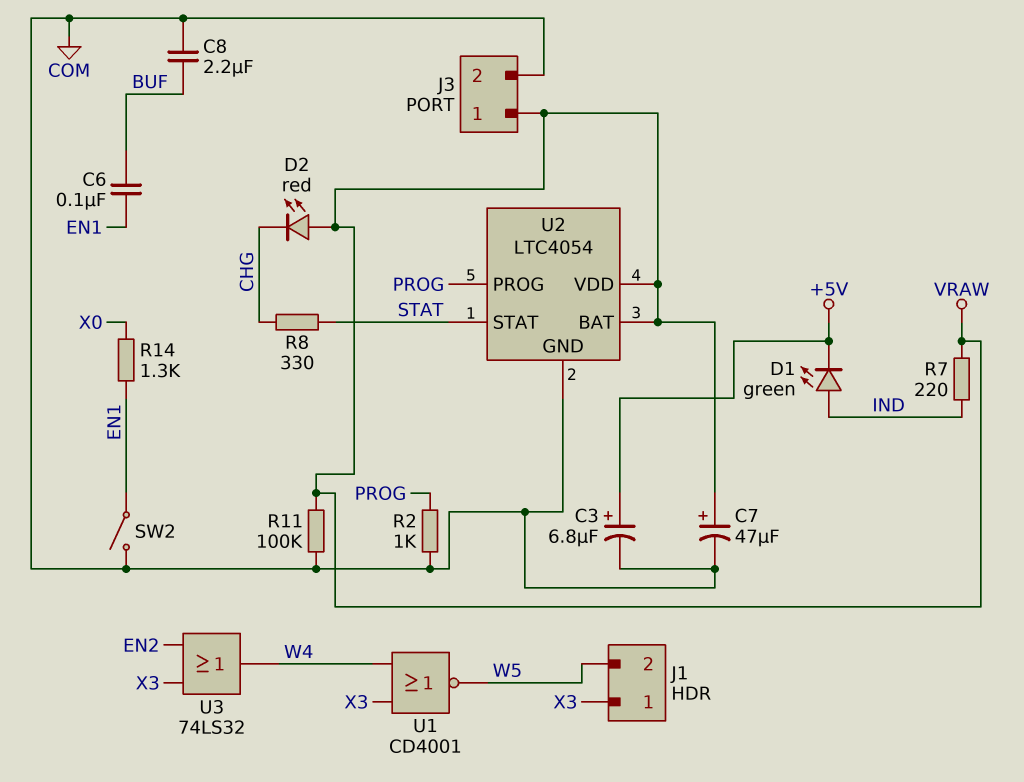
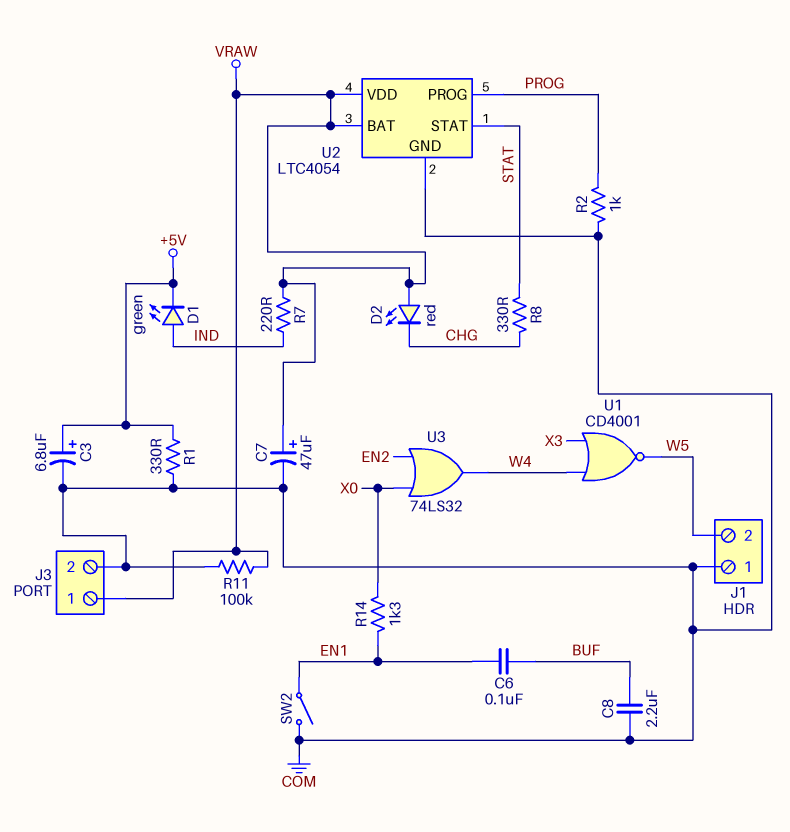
J1 pin 1: X3 -> COM
R1: none -> 330 (+5V, COM)
U3: OR 74LS32 (in EN2, in X3, out W4) -> OR 74LS32 (in EN2, in X0, out W4)

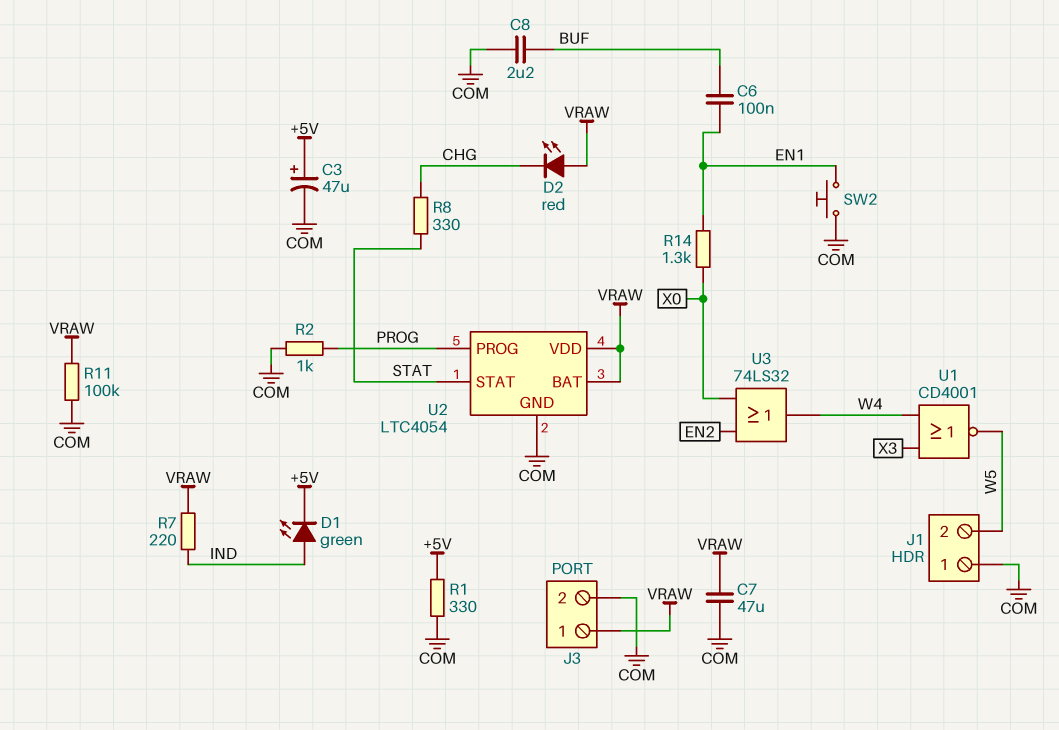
C3: 6.8uF (plus +5V, minus COM) -> 47uF (plus +5V, minus COM)
C7: 47uF (plus VRAW, minus COM) -> 47uF (COM, VRAW)
SW2: switch (COM, EN1) -> button (COM, EN1)

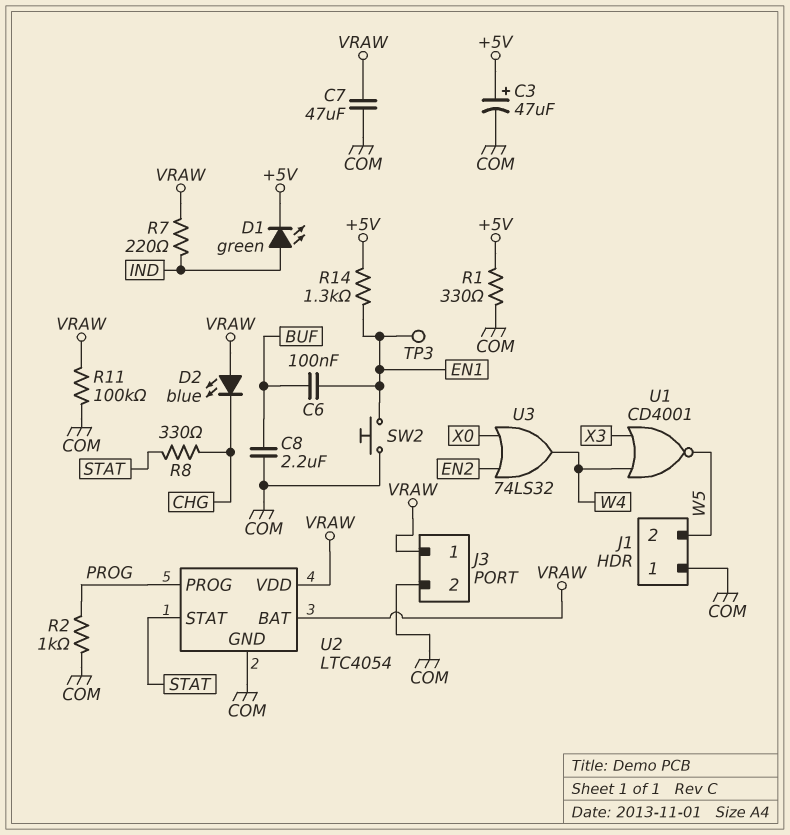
D2: LED red (A VRAW, K CHG) -> LED blue (A VRAW, K CHG)
R14: 1.3k (EN1, X0) -> 1.3k (+5V, EN1)
TP3: none -> test point (EN1)

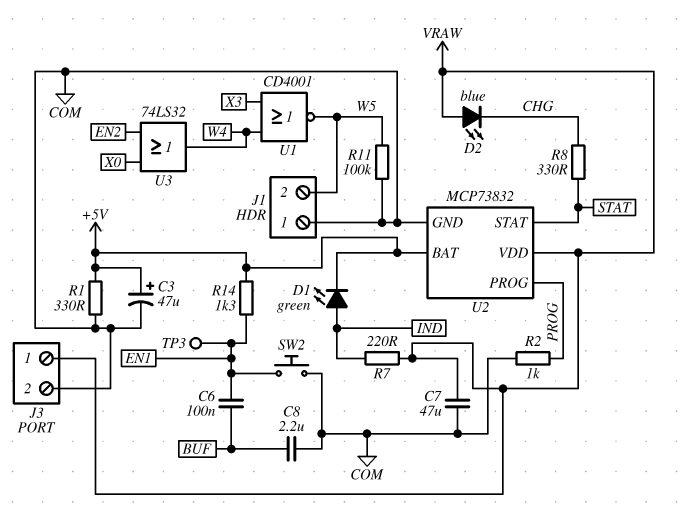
R11: 100k (COM, VRAW) -> 100k (COM, W5)
U2: LTC4054 -> MCP73832
U2 pin BAT: VRAW -> +5V

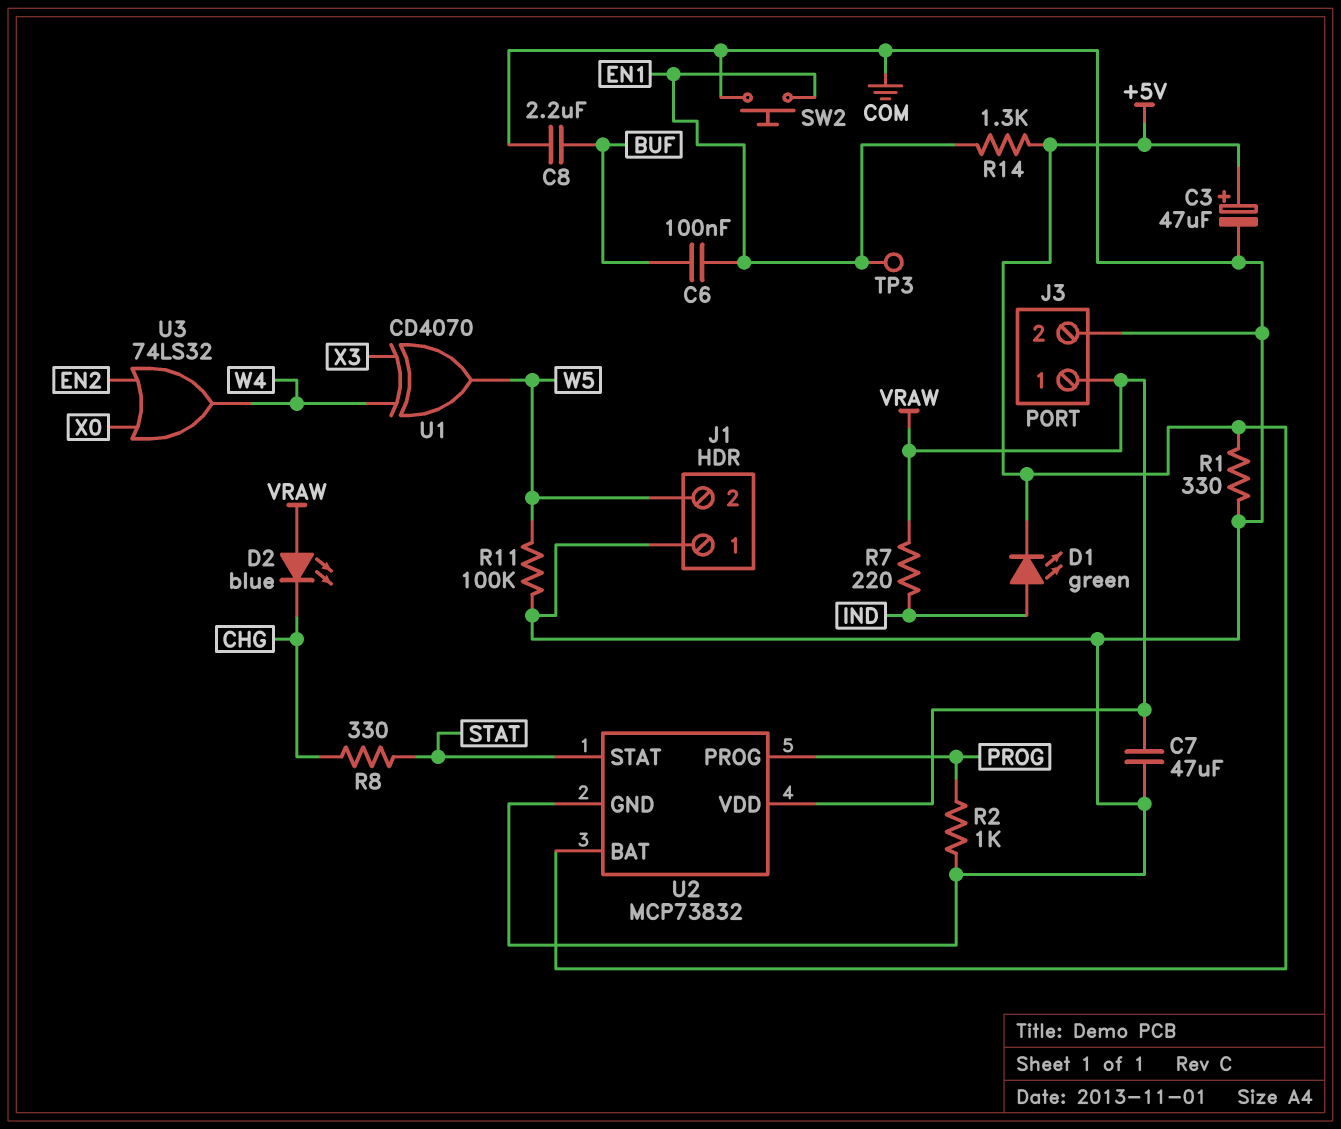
U1: NOR CD4001 (in W4, in X3, out W5) -> XOR CD4070 (in W4, in X3, out W5)

